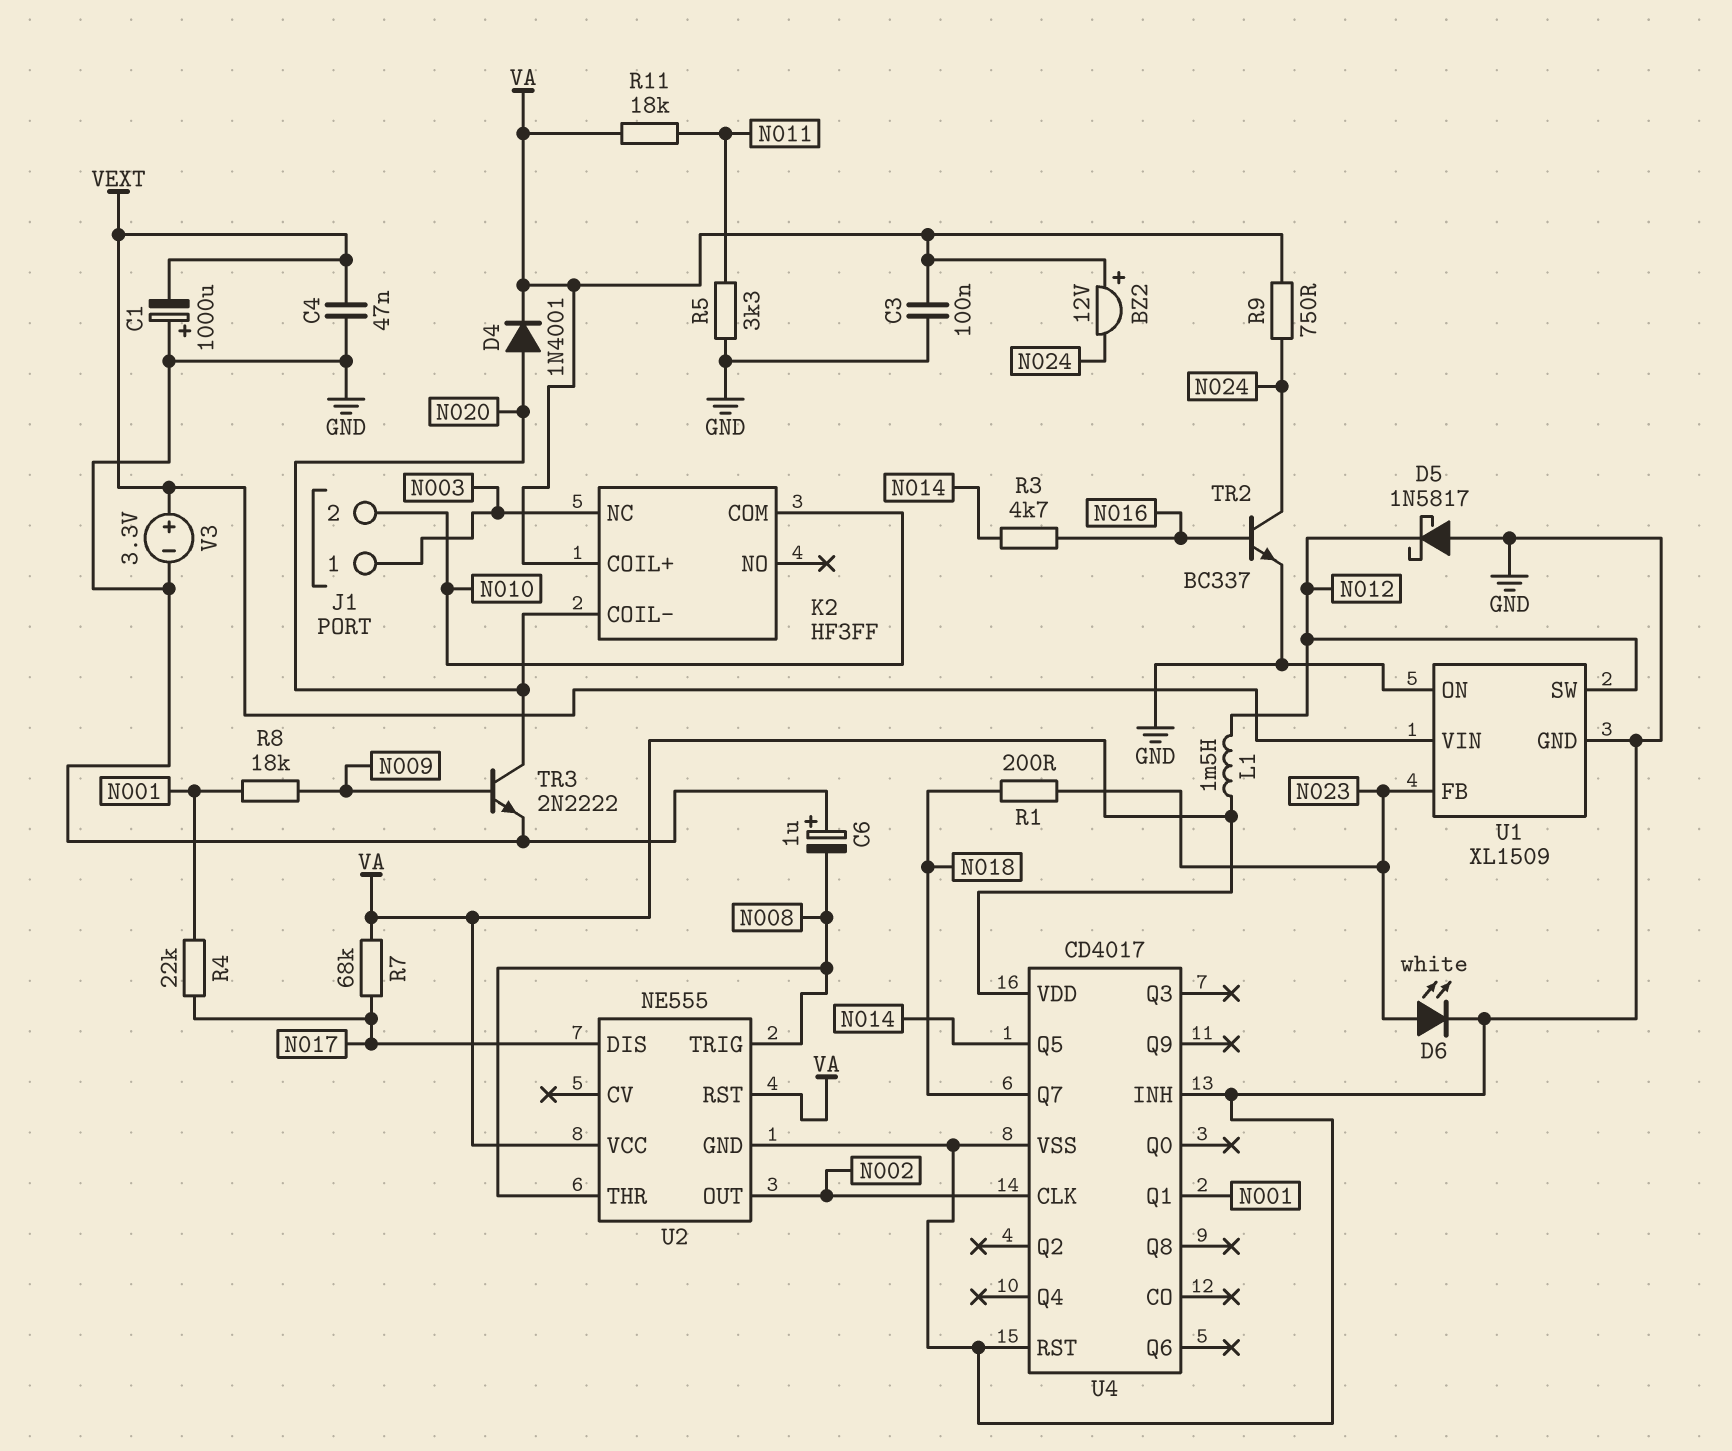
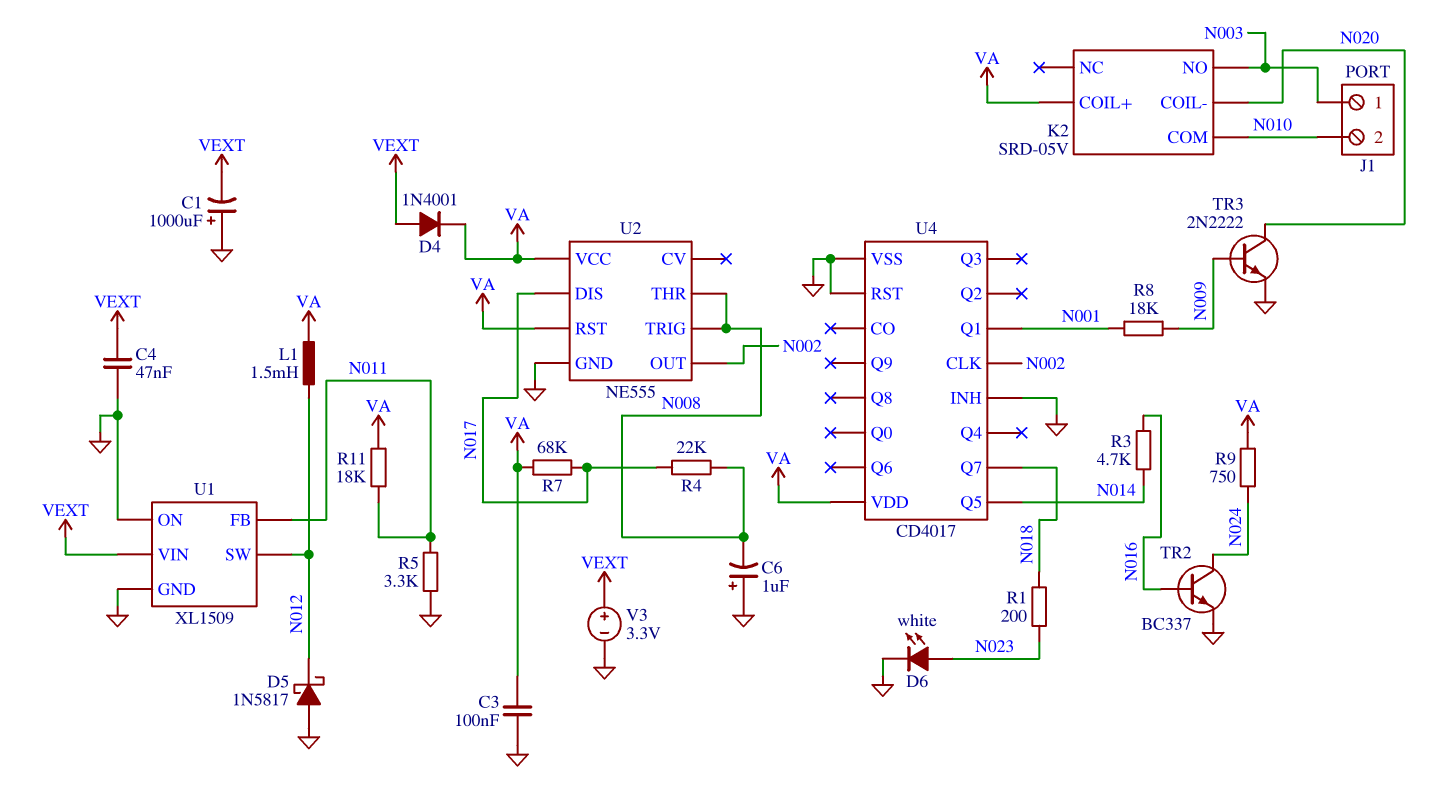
BZ2: buzzer 12V (plus VA, minus N024) -> none
D4: diode 1N4001 (A N020, K VA) -> diode 1N4001 (A VEXT, K VA)
K2: HF3FF -> SRD-05V
K2 pin NC: N003 -> none
K2 pin NO: none -> N003
R4: 22k (N001, N017) -> 22k (N008, N017)
U1 pin FB: N023 -> N011

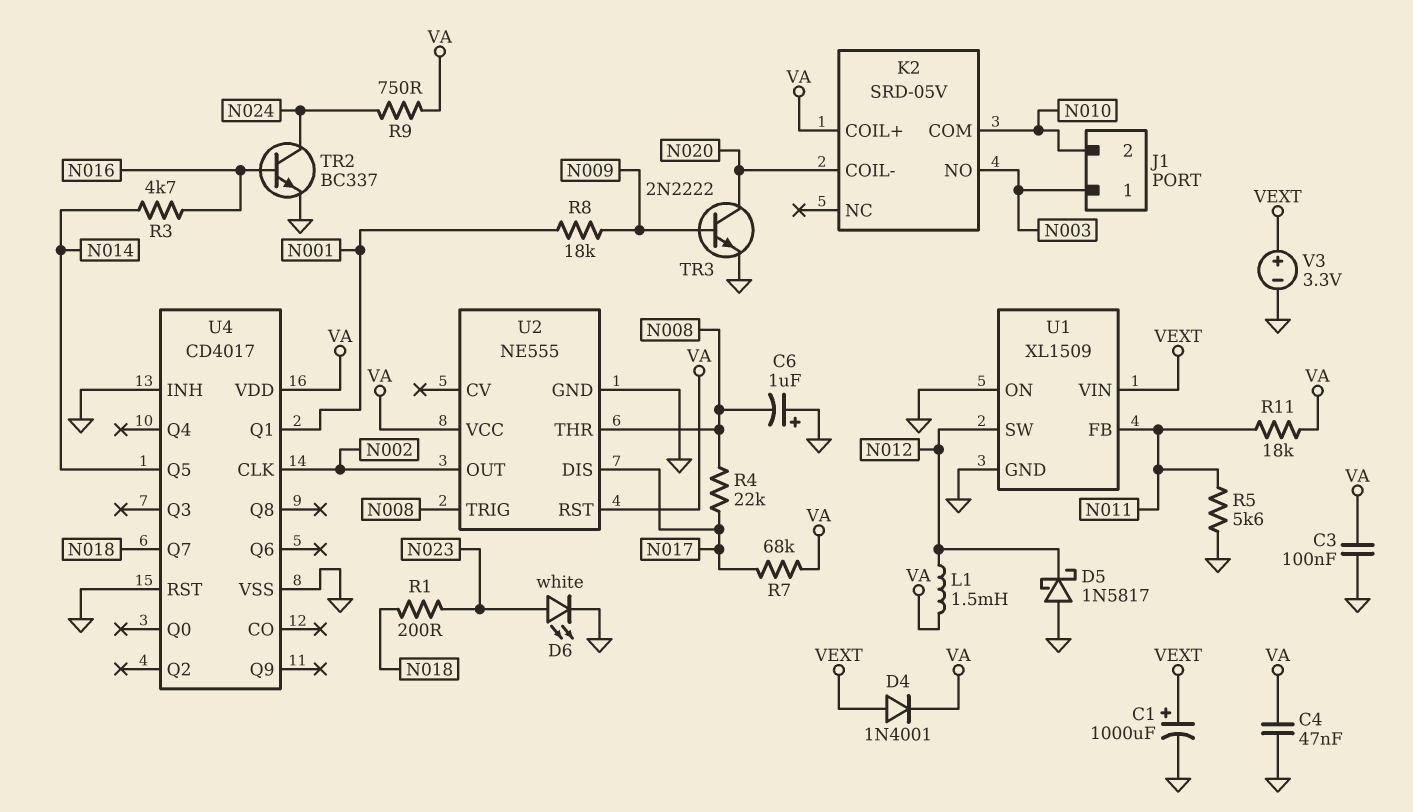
C1: 1000uF (plus GND, minus VEXT) -> 1000uF (plus VEXT, minus GND)
C4: 47nF (GND, VEXT) -> 47nF (GND, VA)
R5: 3.3k (GND, N011) -> 5.6k (GND, N011)

